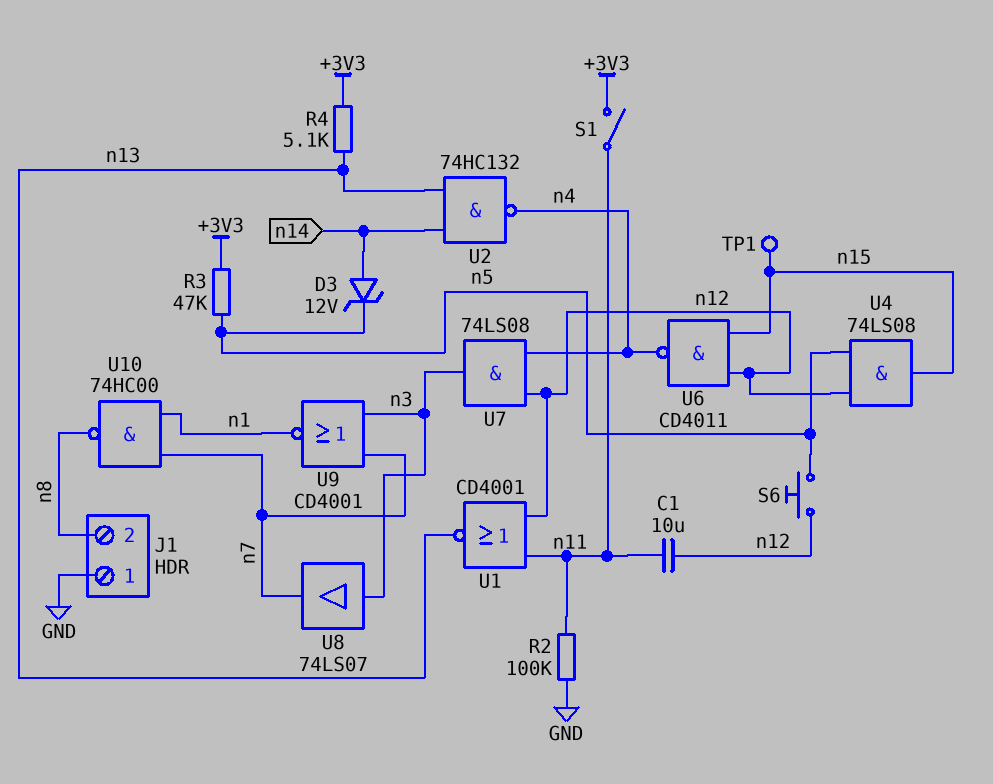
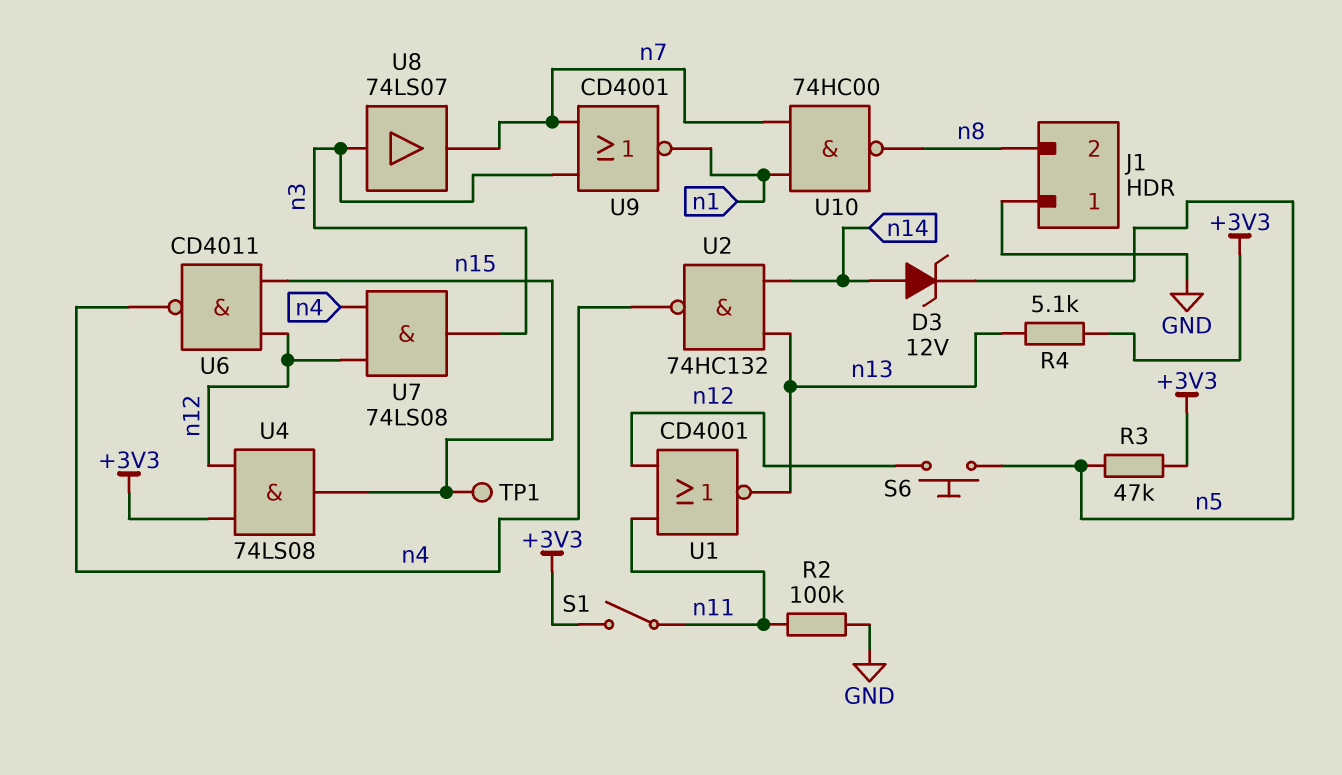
C1: 10uF (n11, n12) -> none
U4: AND 74LS08 (in n5, in n12, out n15) -> AND 74LS08 (in +3V3, in n12, out n15)

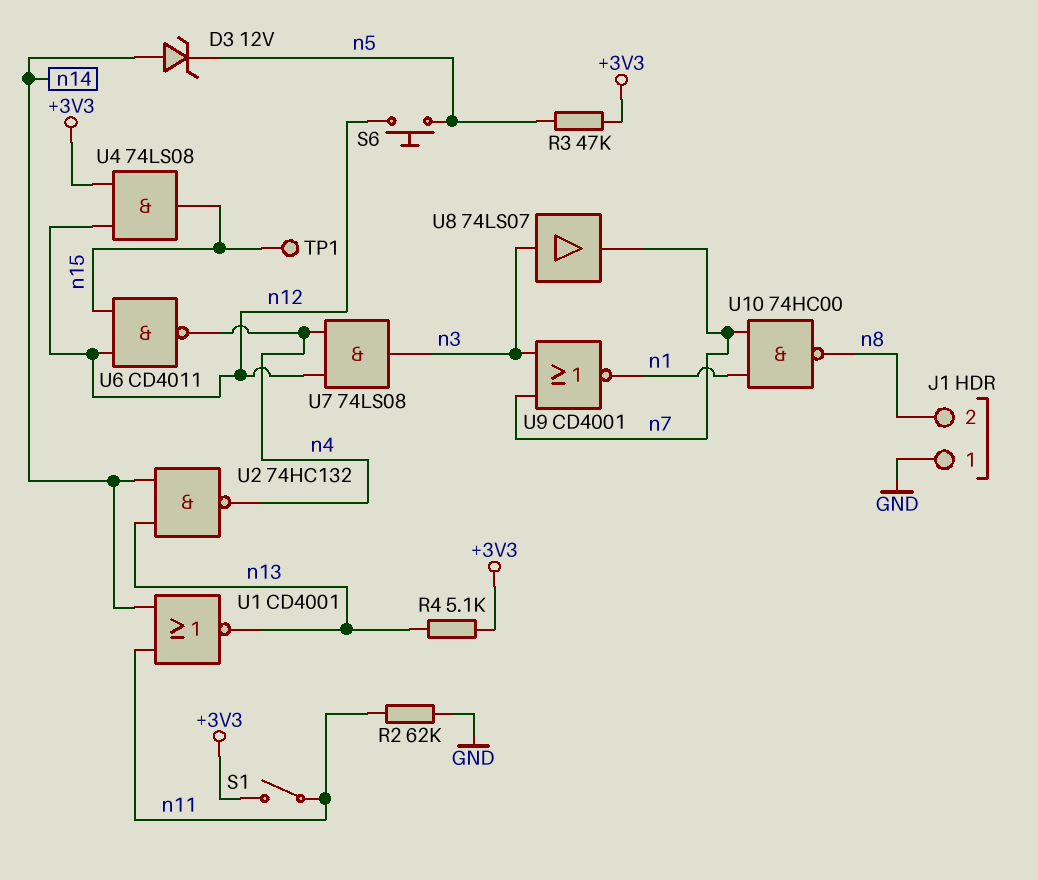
R2: 100k (GND, n11) -> 62k (GND, n11)
U1: NOR CD4001 (in n11, in n12, out n13) -> NOR CD4001 (in n11, in n14, out n13)

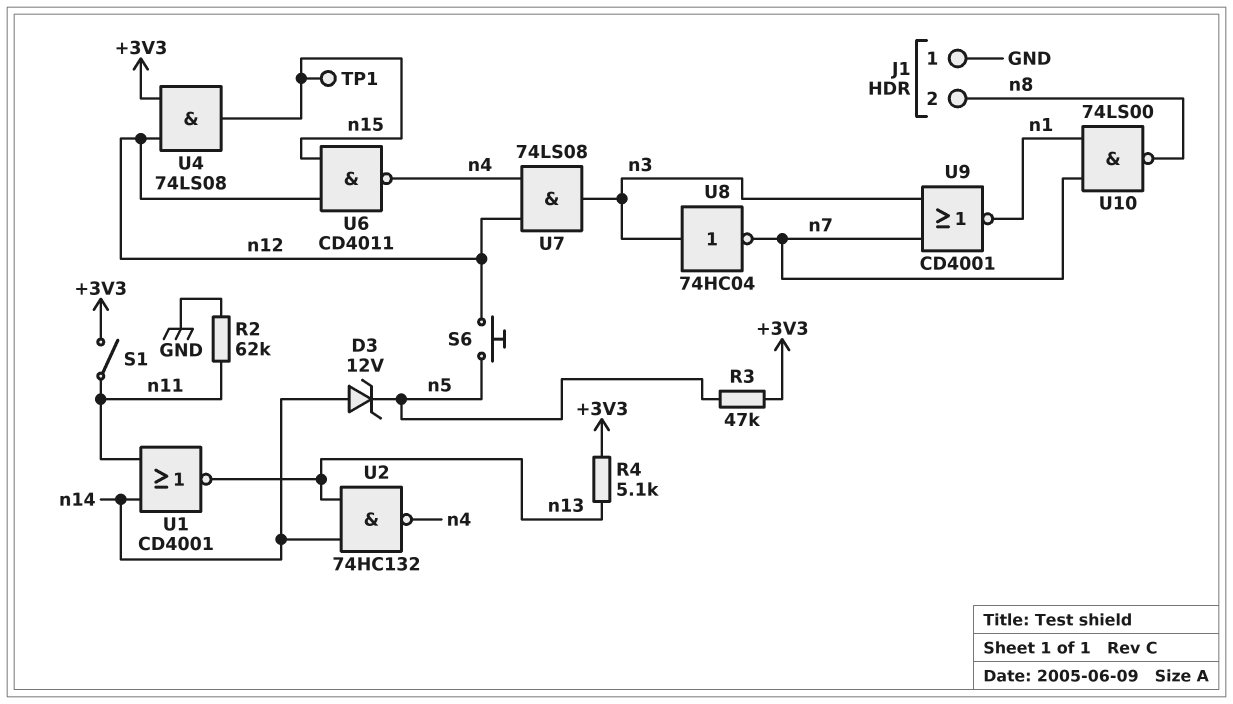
U8: buffer 74LS07 (in n3, out n7) -> NOT 74HC04 (in n3, out n7)
U10: NAND 74HC00 (in n1, in n7, out n8) -> NAND 74LS00 (in n1, in n7, out n8)

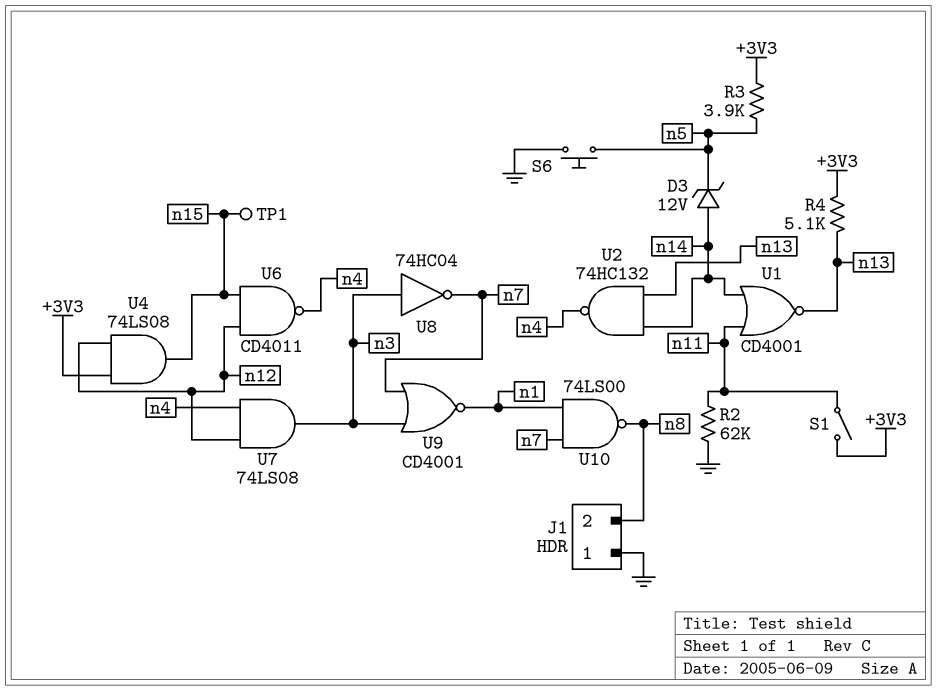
R3: 47k (+3V3, n5) -> 3.9k (+3V3, n5)
S6: button (n5, n12) -> button (GND, n5)

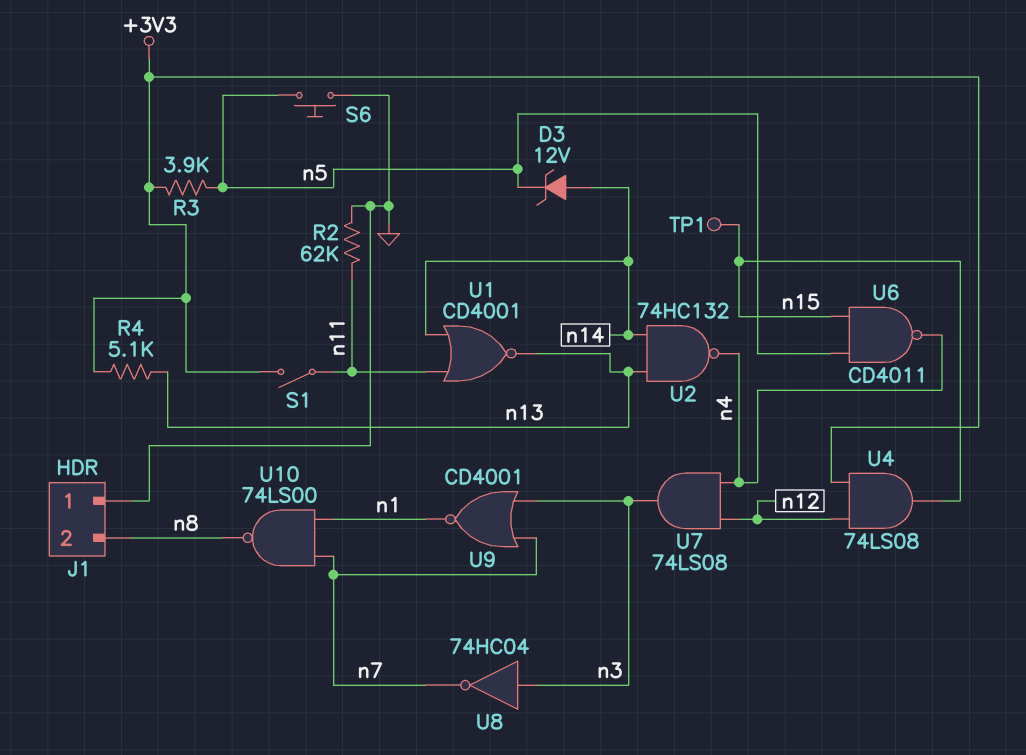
U6: NAND CD4011 (in n12, in n15, out n4) -> NAND CD4011 (in n5, in n15, out n4)

